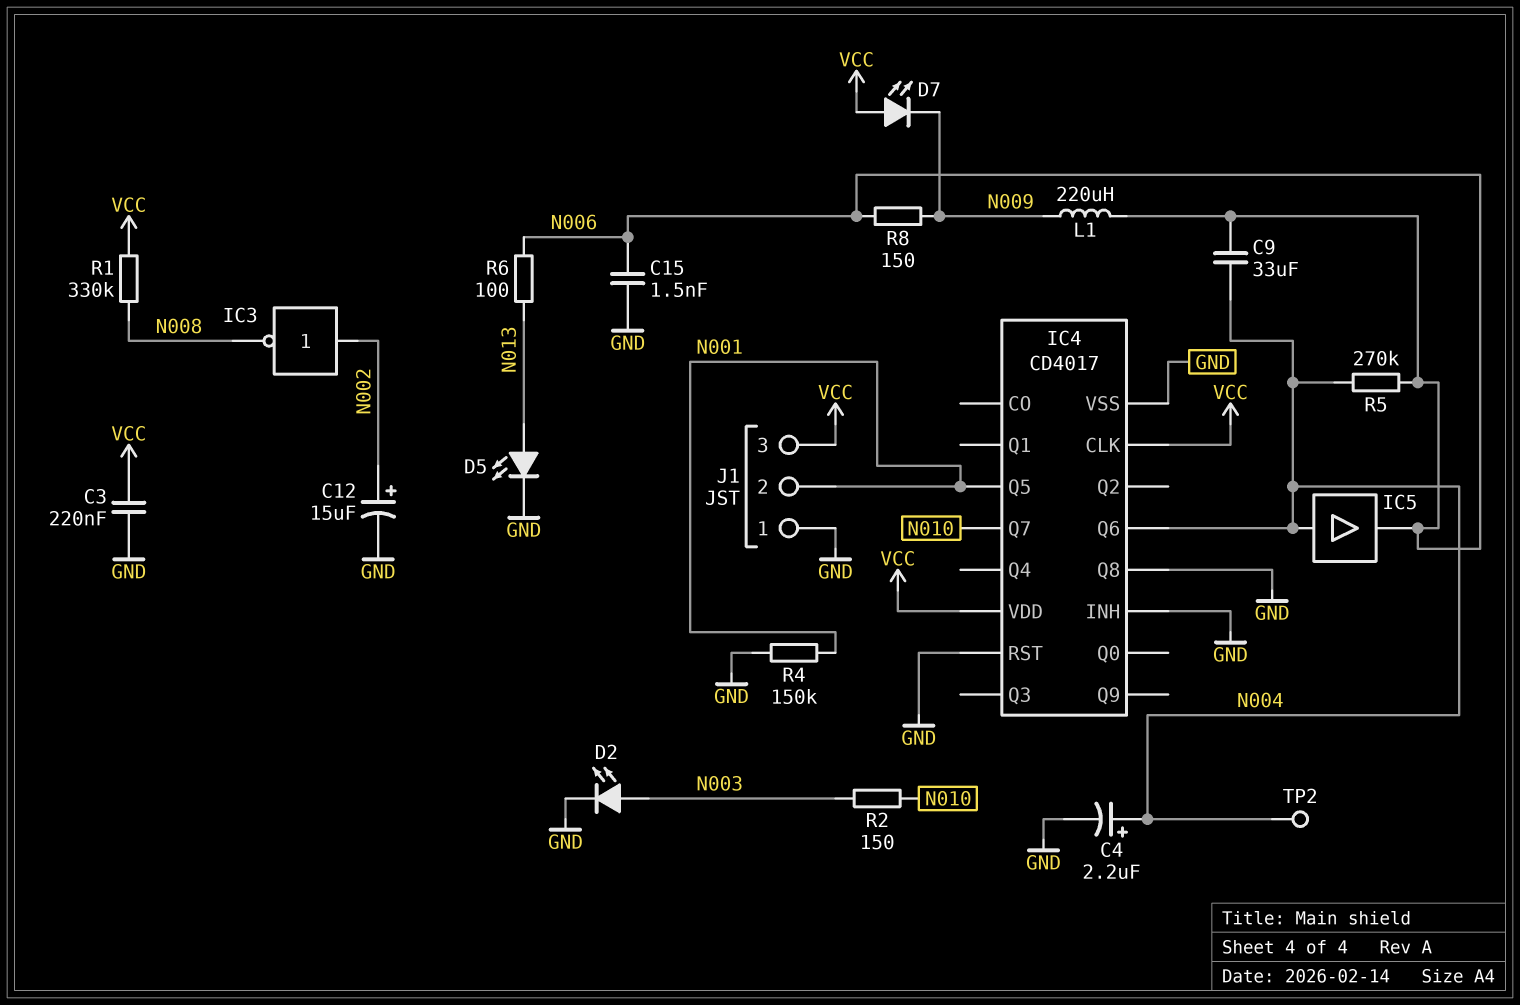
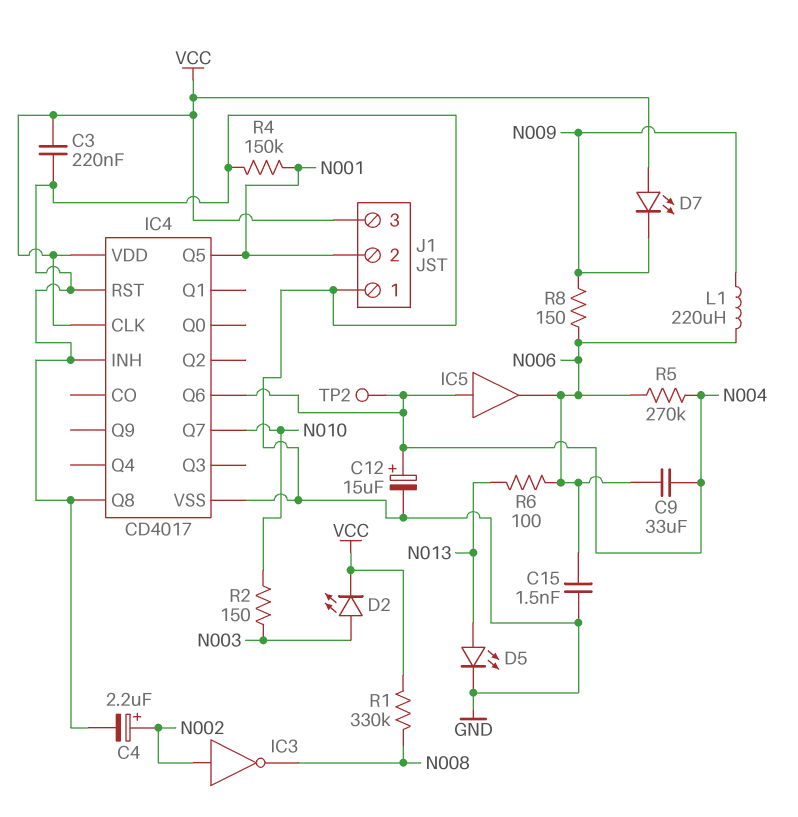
C4: 2.2uF (plus N004, minus GND) -> 2.2uF (plus N002, minus GND)
C12: 15uF (plus N002, minus GND) -> 15uF (plus N004, minus GND)
D2: LED (A N003, K GND) -> LED (A N003, K VCC)

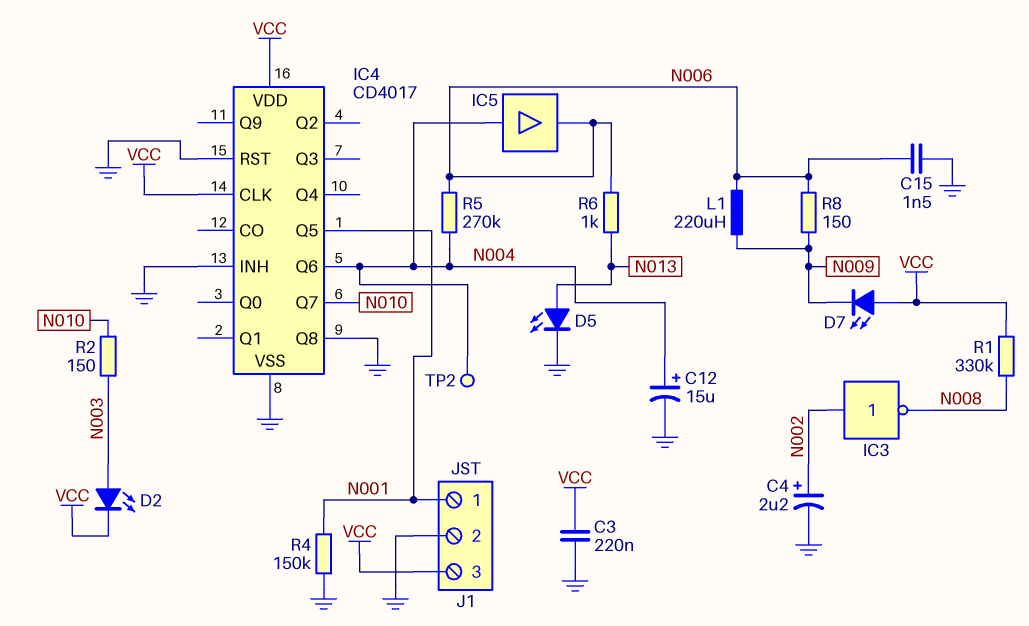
C9: 33uF (N004, N006) -> none
J1 pin 1: GND -> N001
J1 pin 2: N001 -> GND
R6: 100 (N006, N013) -> 1k (N006, N013)

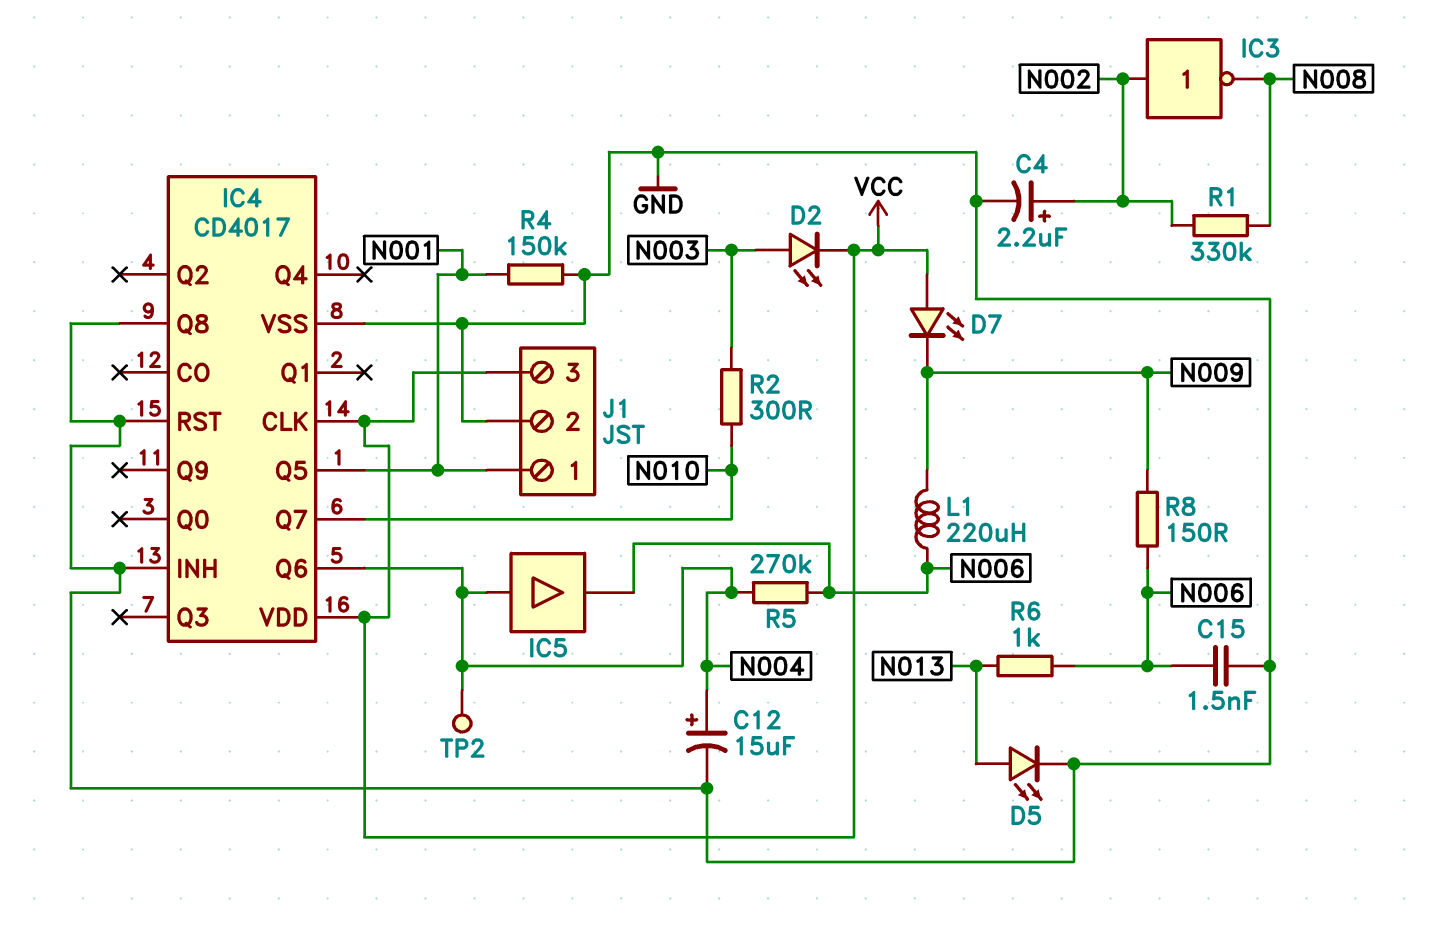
C3: 220nF (GND, VCC) -> none
R1: 330k (N008, VCC) -> 330k (N002, N008)
R2: 150 (N003, N010) -> 300 (N003, N010)

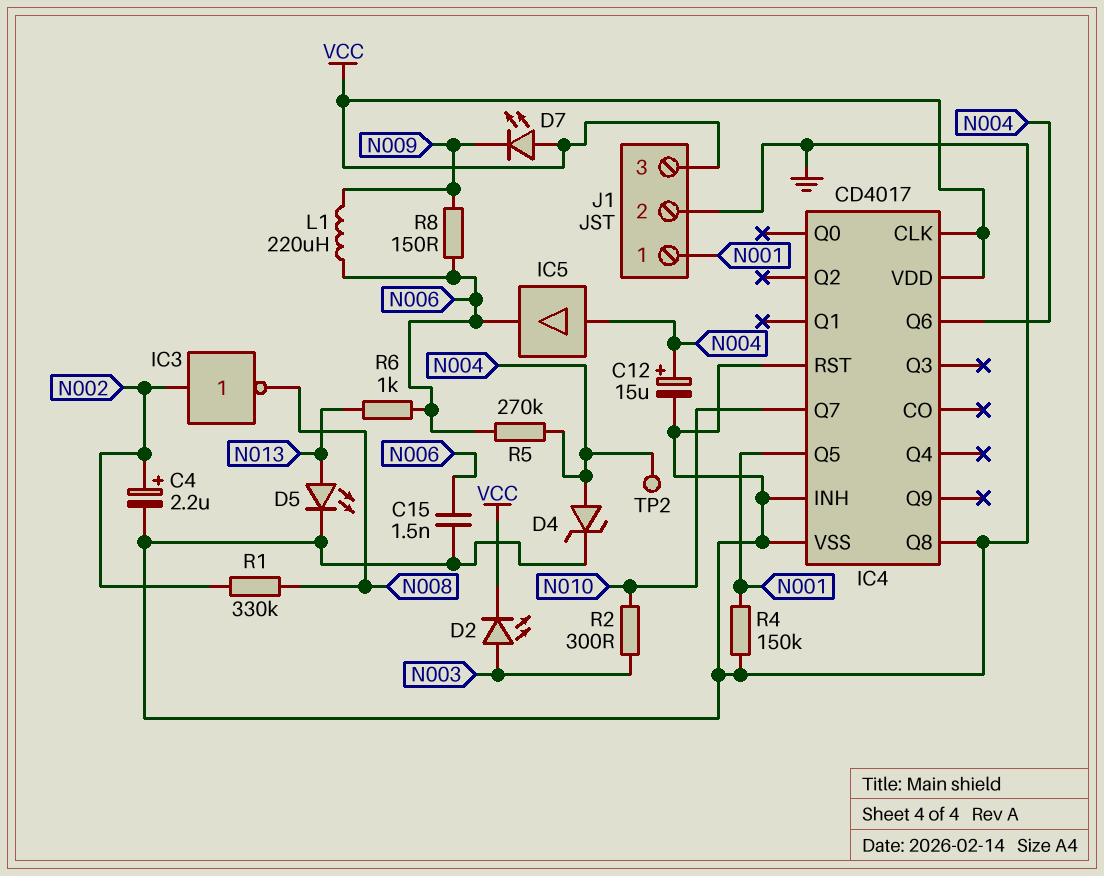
D4: none -> zener (A N004, K GND)

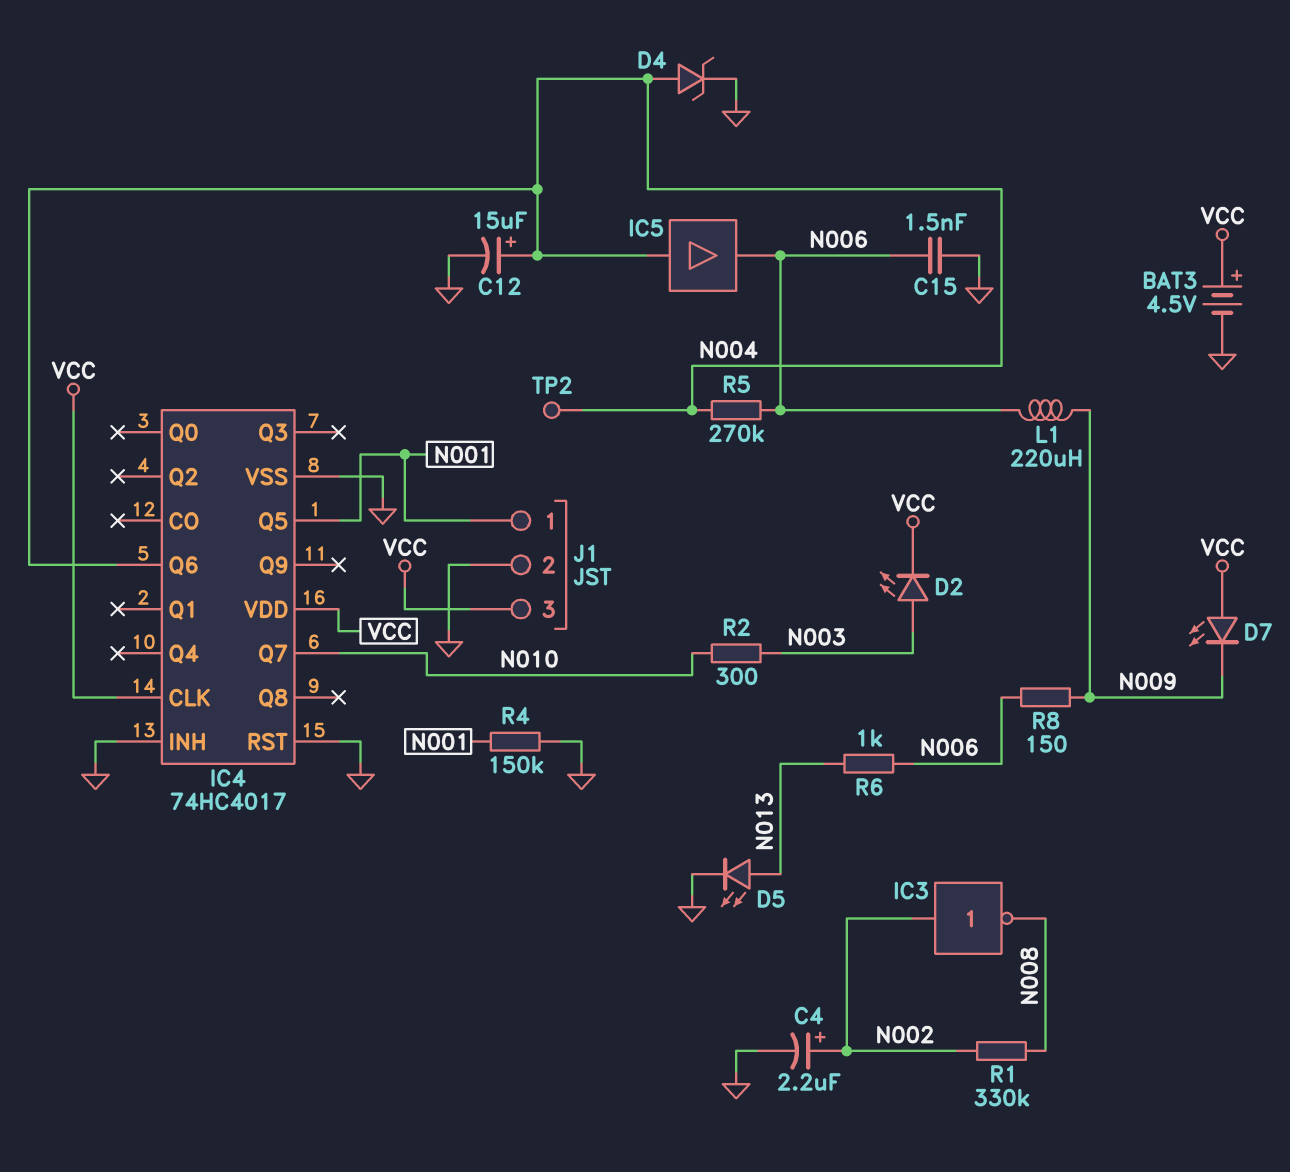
BAT3: none -> 4.5V (plus VCC, minus GND)
IC4: CD4017 -> 74HC4017
IC4 pin Q8: GND -> none

